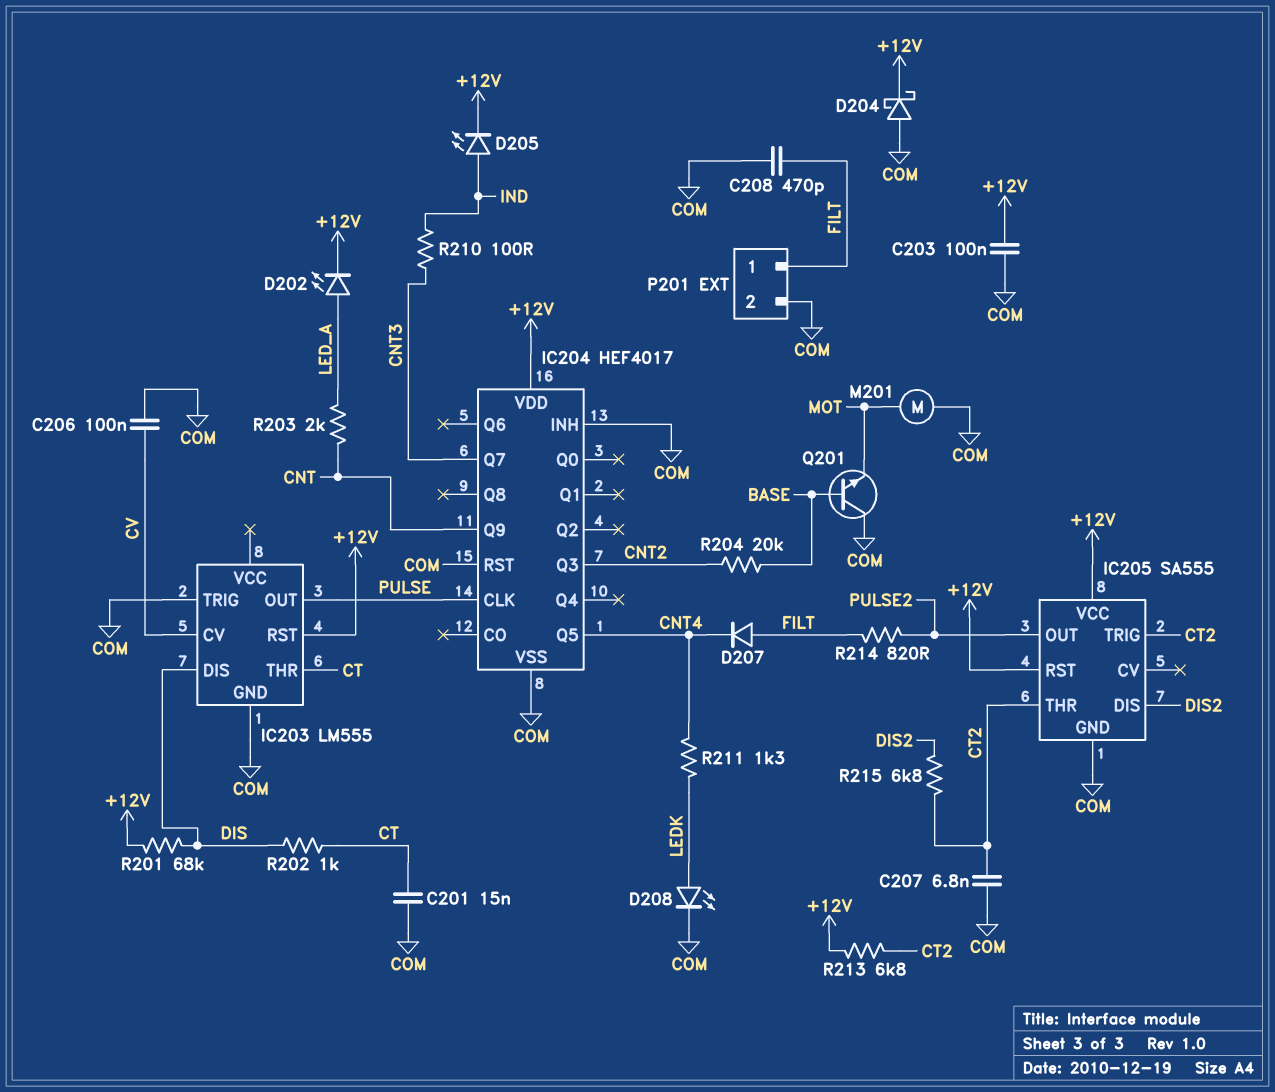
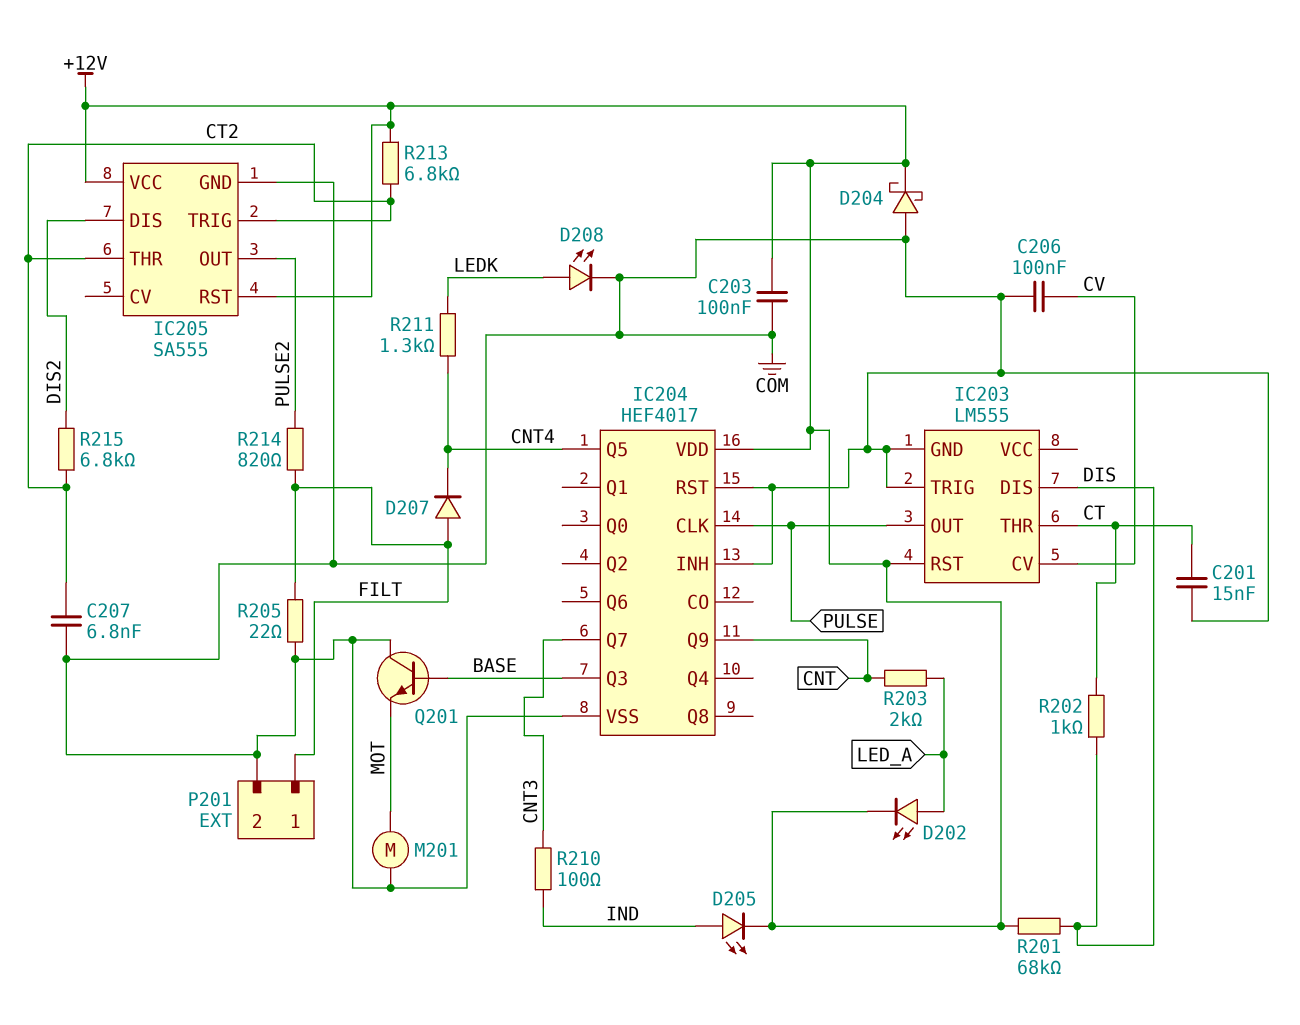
C208: 470pF (COM, FILT) -> none
IC204 pin Q3: CNT2 -> BASE
R204: 20k (BASE, CNT2) -> none
R205: none -> 22 (COM, FILT)

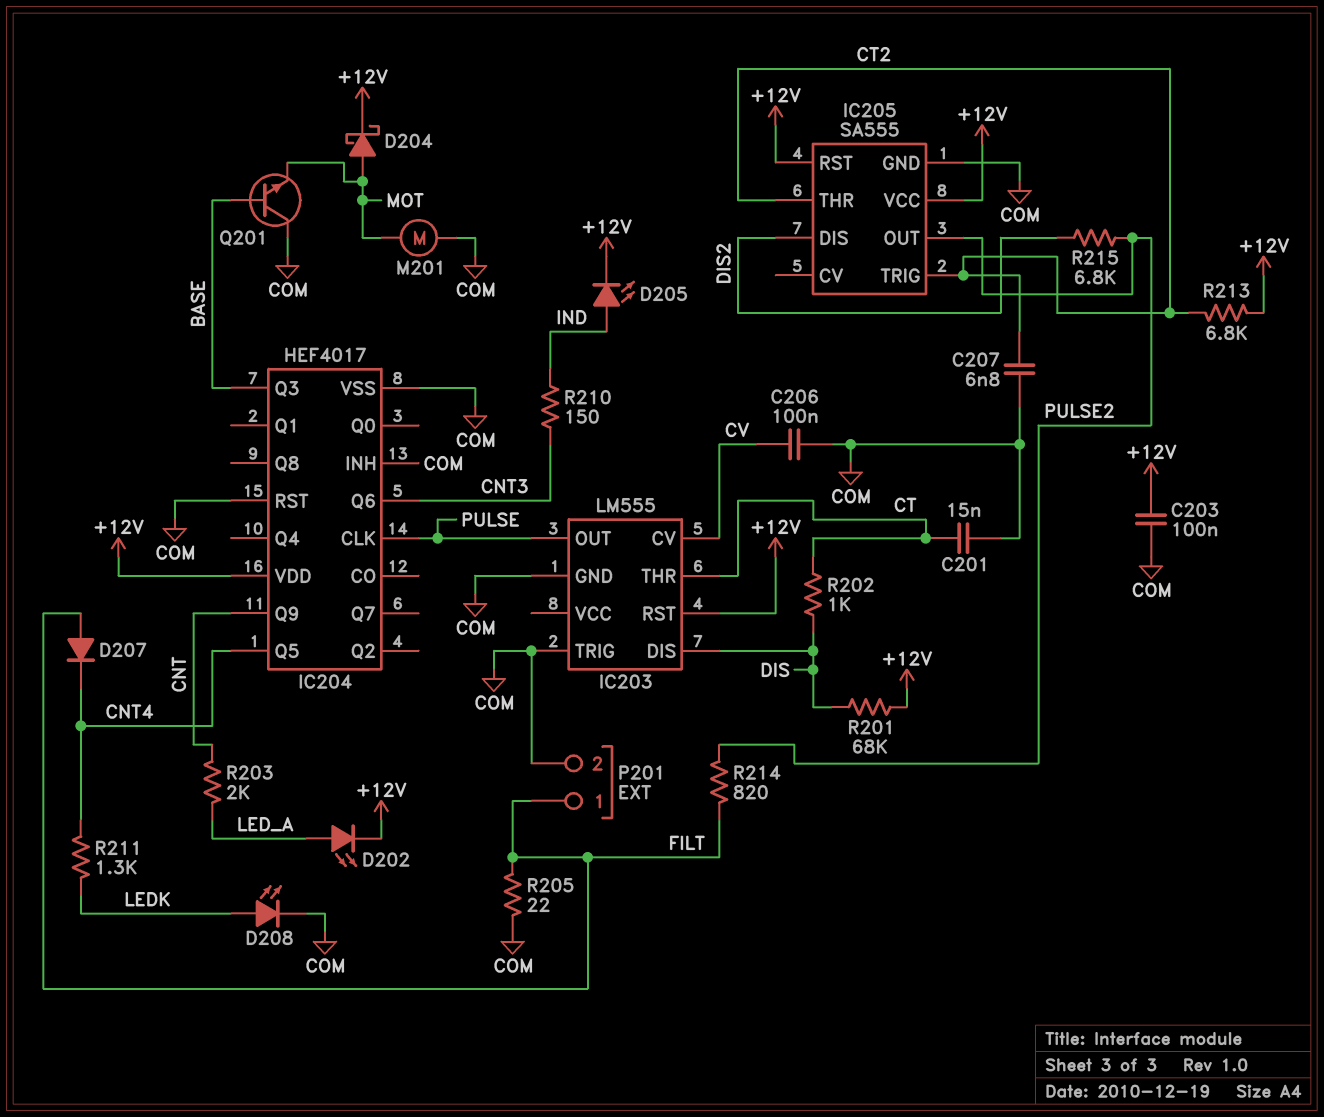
D204: schottky (A COM, K +12V) -> schottky (A MOT, K +12V)
IC204 pin Q6: none -> CNT3
IC204 pin Q7: CNT3 -> none
R210: 100 (CNT3, IND) -> 150 (CNT3, IND)
R215: 6.8k (CT2, DIS2) -> 6.8k (DIS2, PULSE2)

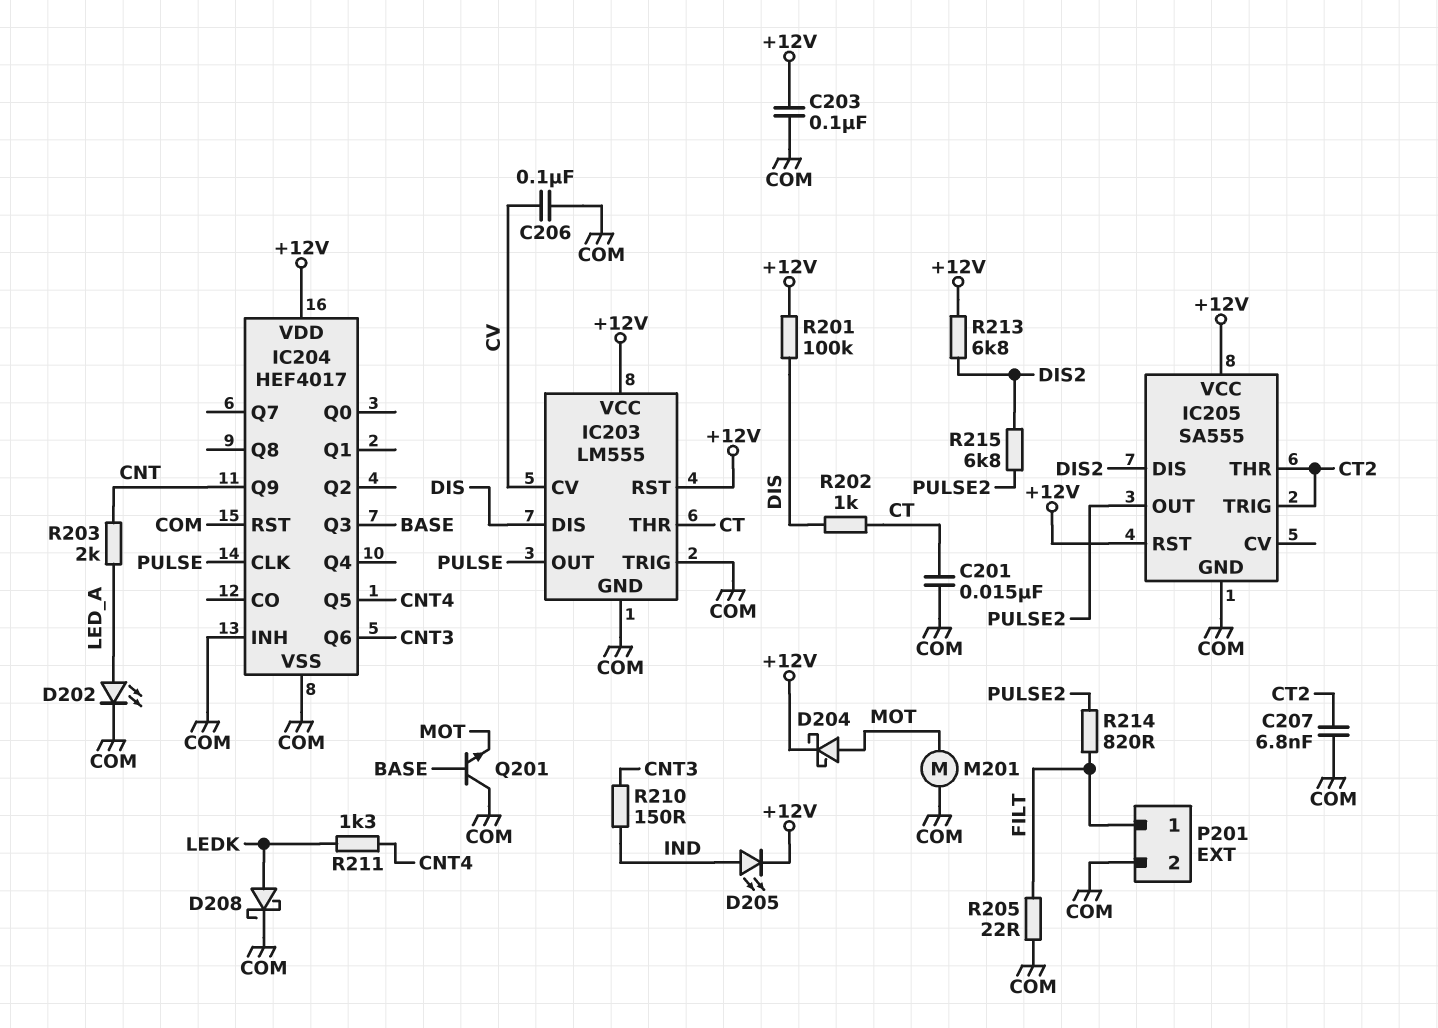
D202: LED (A LED_A, K +12V) -> LED (A LED_A, K COM)
D207: diode (A FILT, K CNT4) -> none
D208: LED (A LEDK, K COM) -> schottky (A LEDK, K COM)
IC203 pin VCC: none -> +12V
R201: 68k (+12V, DIS) -> 100k (+12V, DIS)
R213: 6.8k (+12V, CT2) -> 6.8k (+12V, DIS2)

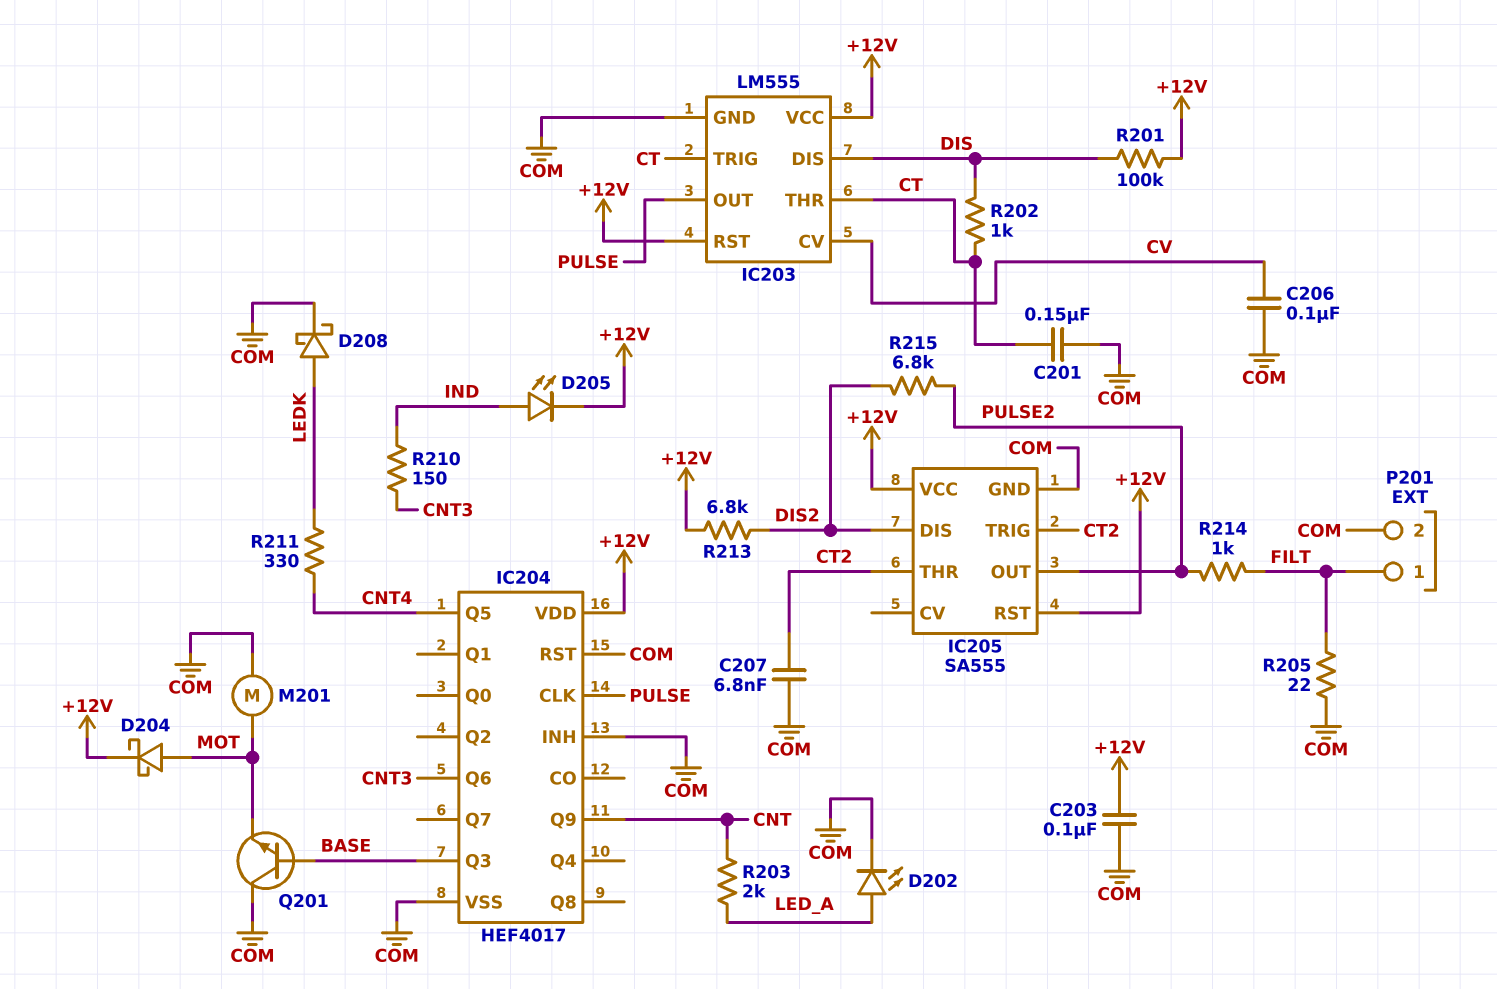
C201: 15nF (COM, CT) -> 150nF (COM, CT)
IC203 pin TRIG: COM -> CT
R211: 1.3k (CNT4, LEDK) -> 330 (CNT4, LEDK)
R214: 820 (FILT, PULSE2) -> 1k (FILT, PULSE2)

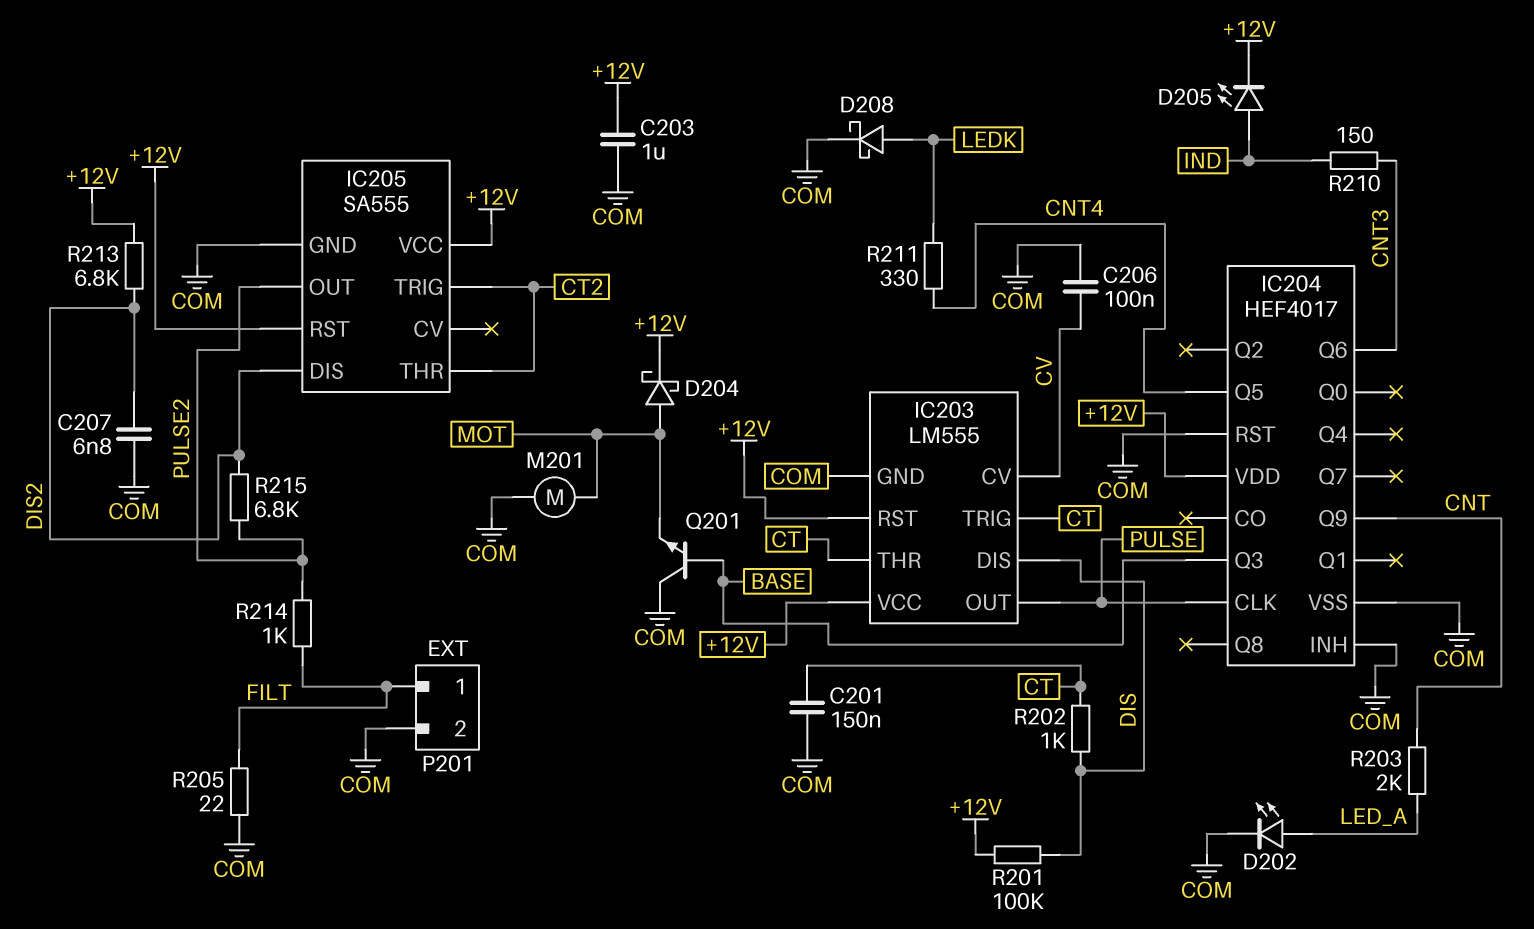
C203: 100nF (+12V, COM) -> 1uF (+12V, COM)
C207: 6.8nF (COM, CT2) -> 6.8nF (COM, DIS2)

